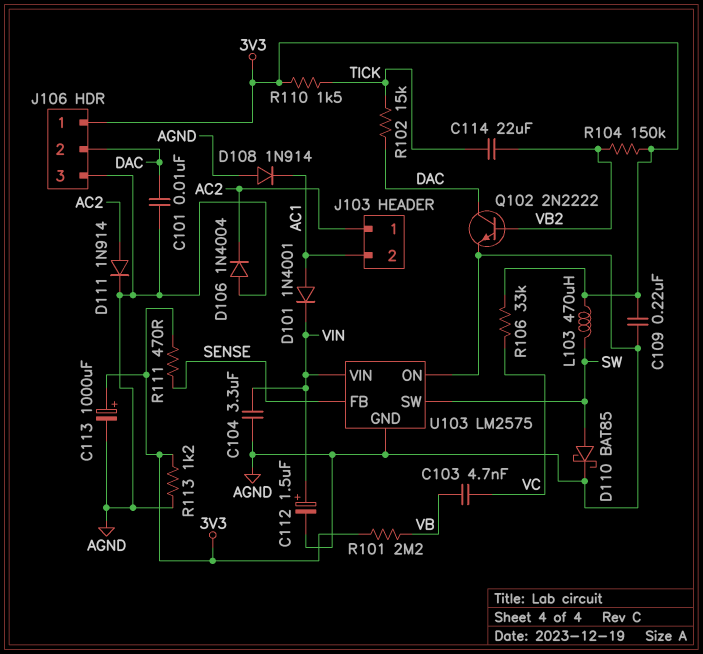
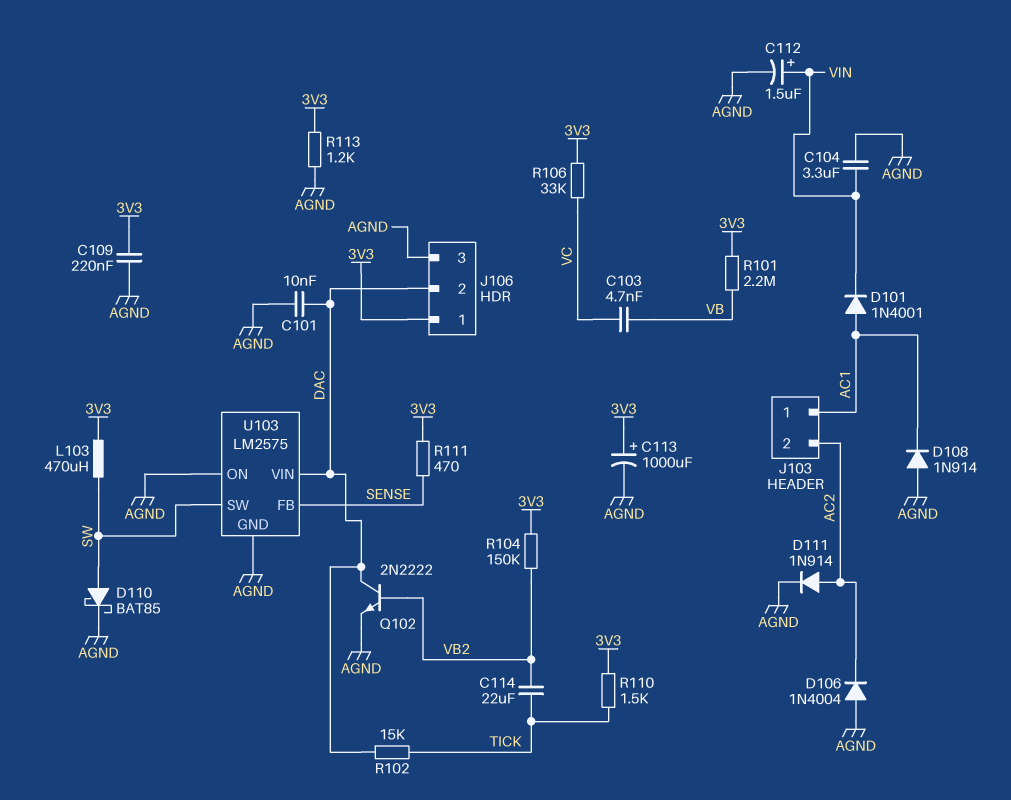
J103 pin 1: AC2 -> AC1
J103 pin 2: AC1 -> AC2
U103 pin VIN: VIN -> DAC

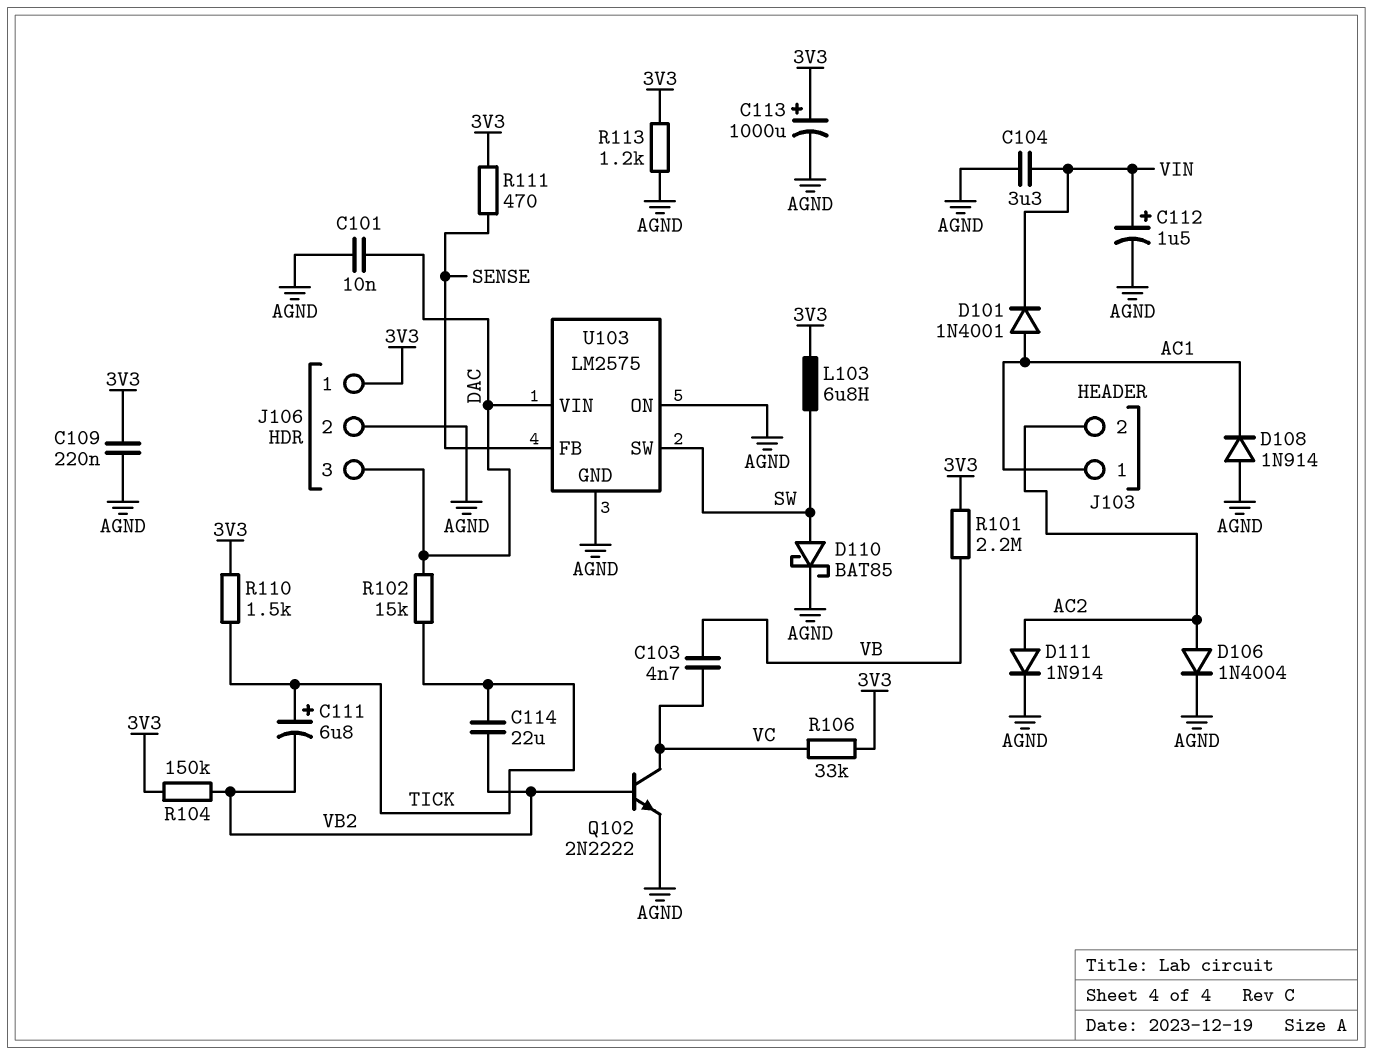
C111: none -> 6.8uF (plus TICK, minus VB2)
D106: diode 1N4004 (A AGND, K AC2) -> diode 1N4004 (A AC2, K AGND)
J106 pin 2: DAC -> AGND
J106 pin 3: AGND -> DAC
L103: 470uH (3V3, SW) -> 6.8uH (3V3, SW)
Q102: NPN 2N2222 (B VB2, C DAC, E AGND) -> NPN 2N2222 (B VB2, C VC, E AGND)

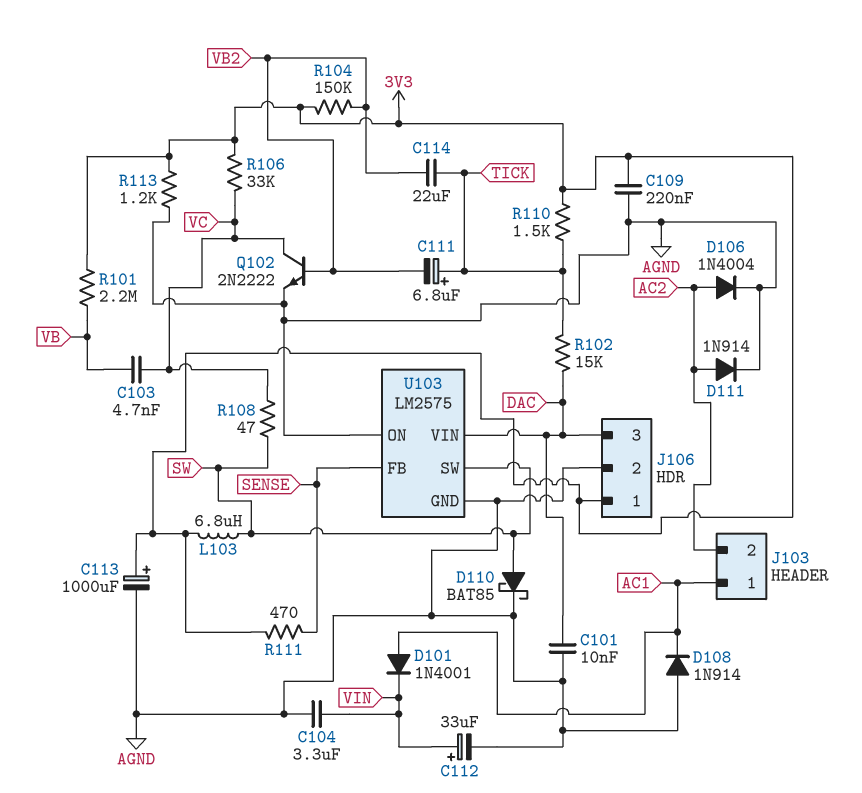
C112: 1.5uF (plus VIN, minus AGND) -> 33uF (plus VIN, minus AGND)
R108: none -> 47 (SW, VC)

